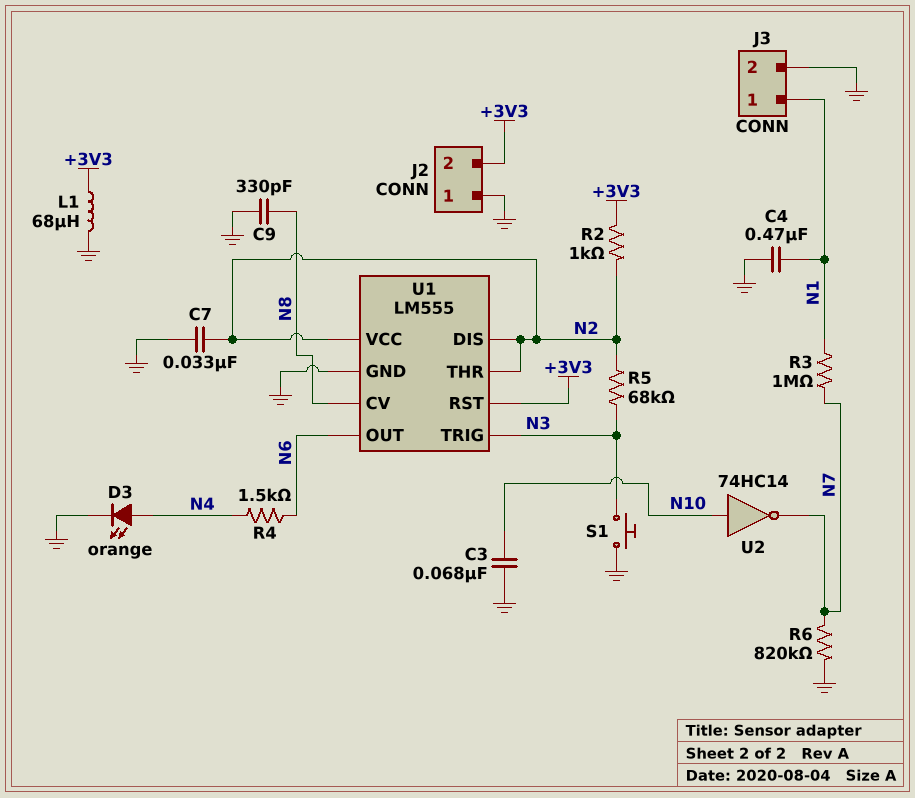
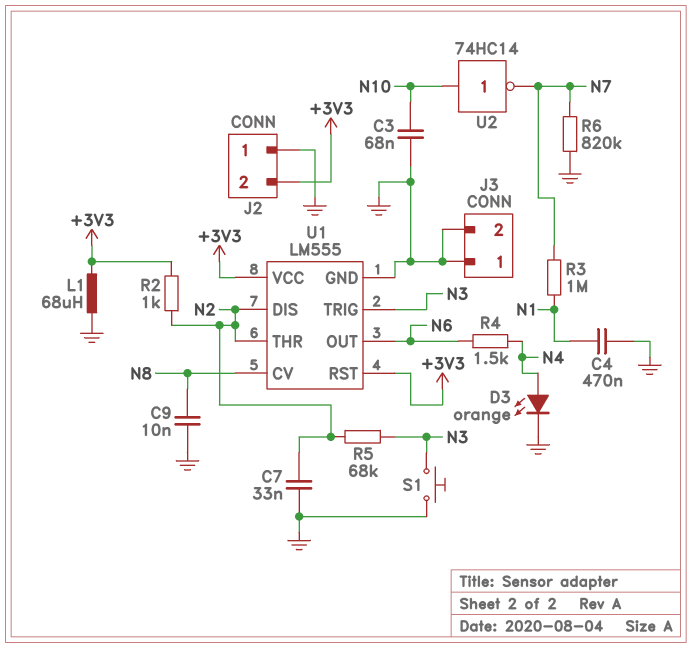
C9: 330pF (GND, N8) -> 10nF (GND, N8)
J3 pin 1: N1 -> GND
U1 pin VCC: N2 -> +3V3

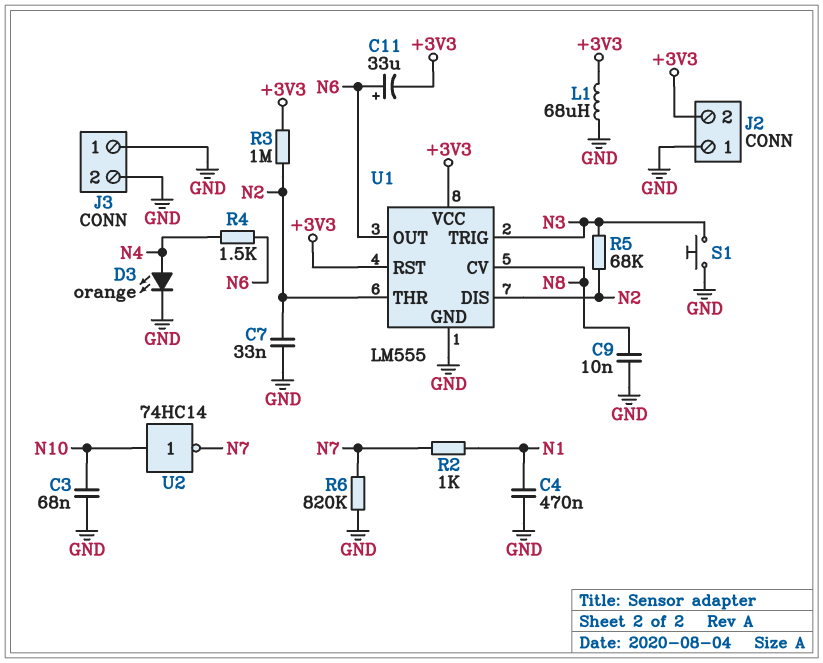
C11: none -> 33uF (plus N6, minus +3V3)
R2: 1k (+3V3, N2) -> 1k (N1, N7)
R3: 1M (N1, N7) -> 1M (+3V3, N2)

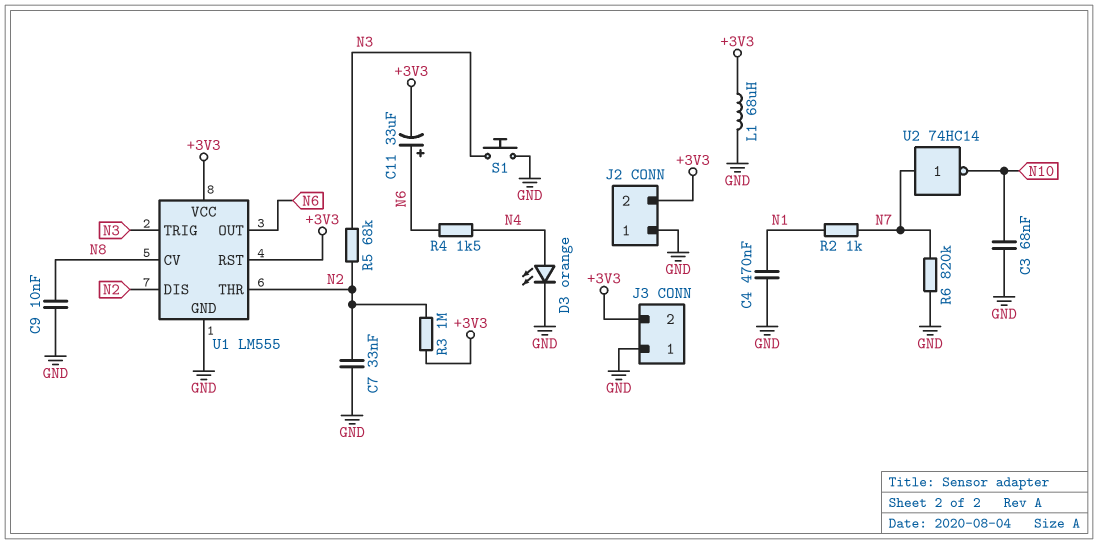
J3 pin 2: GND -> +3V3
U2: NOT 74HC14 (in N10, out N7) -> NOT 74HC14 (in N7, out N10)

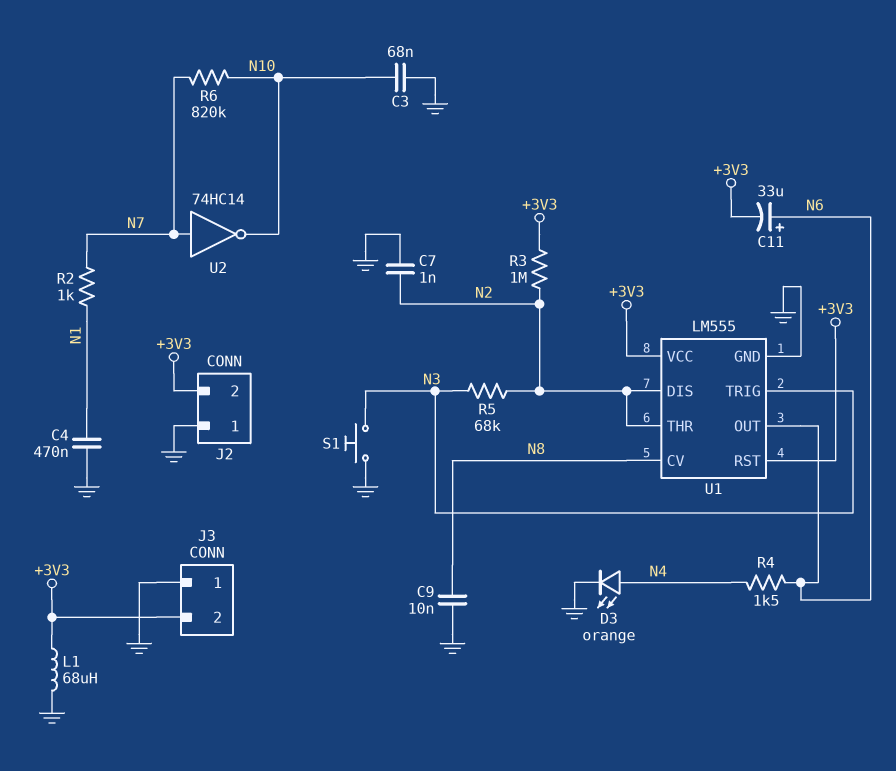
C7: 33nF (GND, N2) -> 1nF (GND, N2)
R6: 820k (GND, N7) -> 820k (N7, N10)

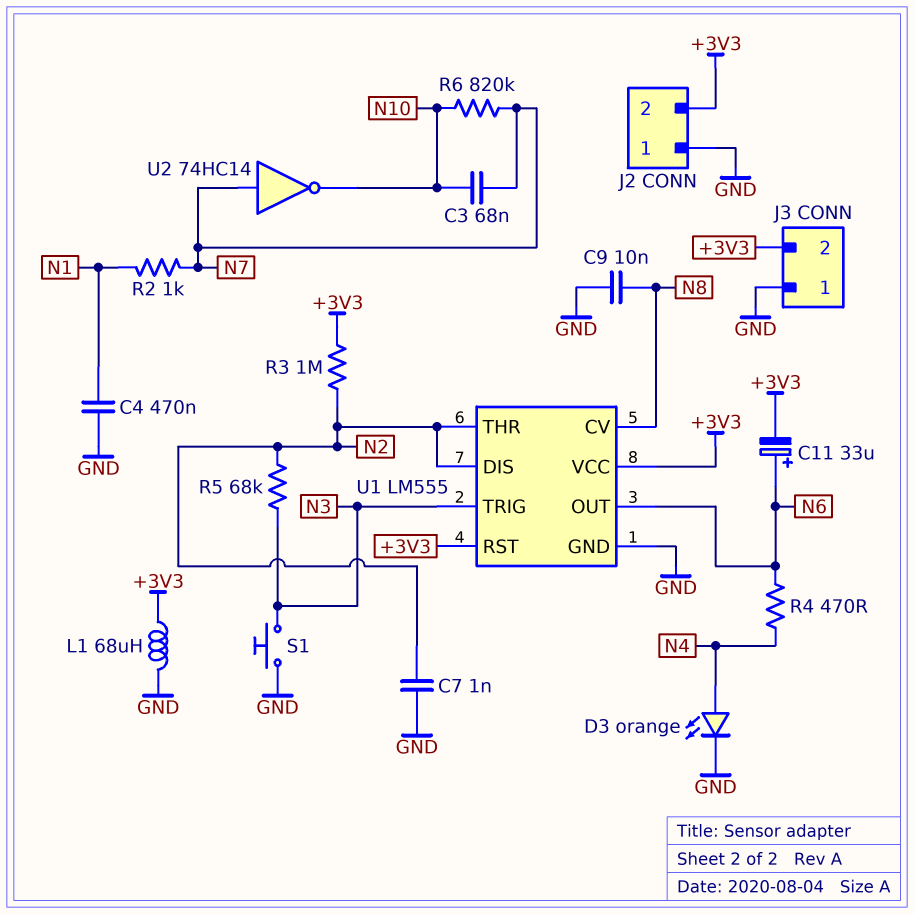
C3: 68nF (GND, N10) -> 68nF (N7, N10)
R4: 1.5k (N4, N6) -> 470 (N4, N6)

